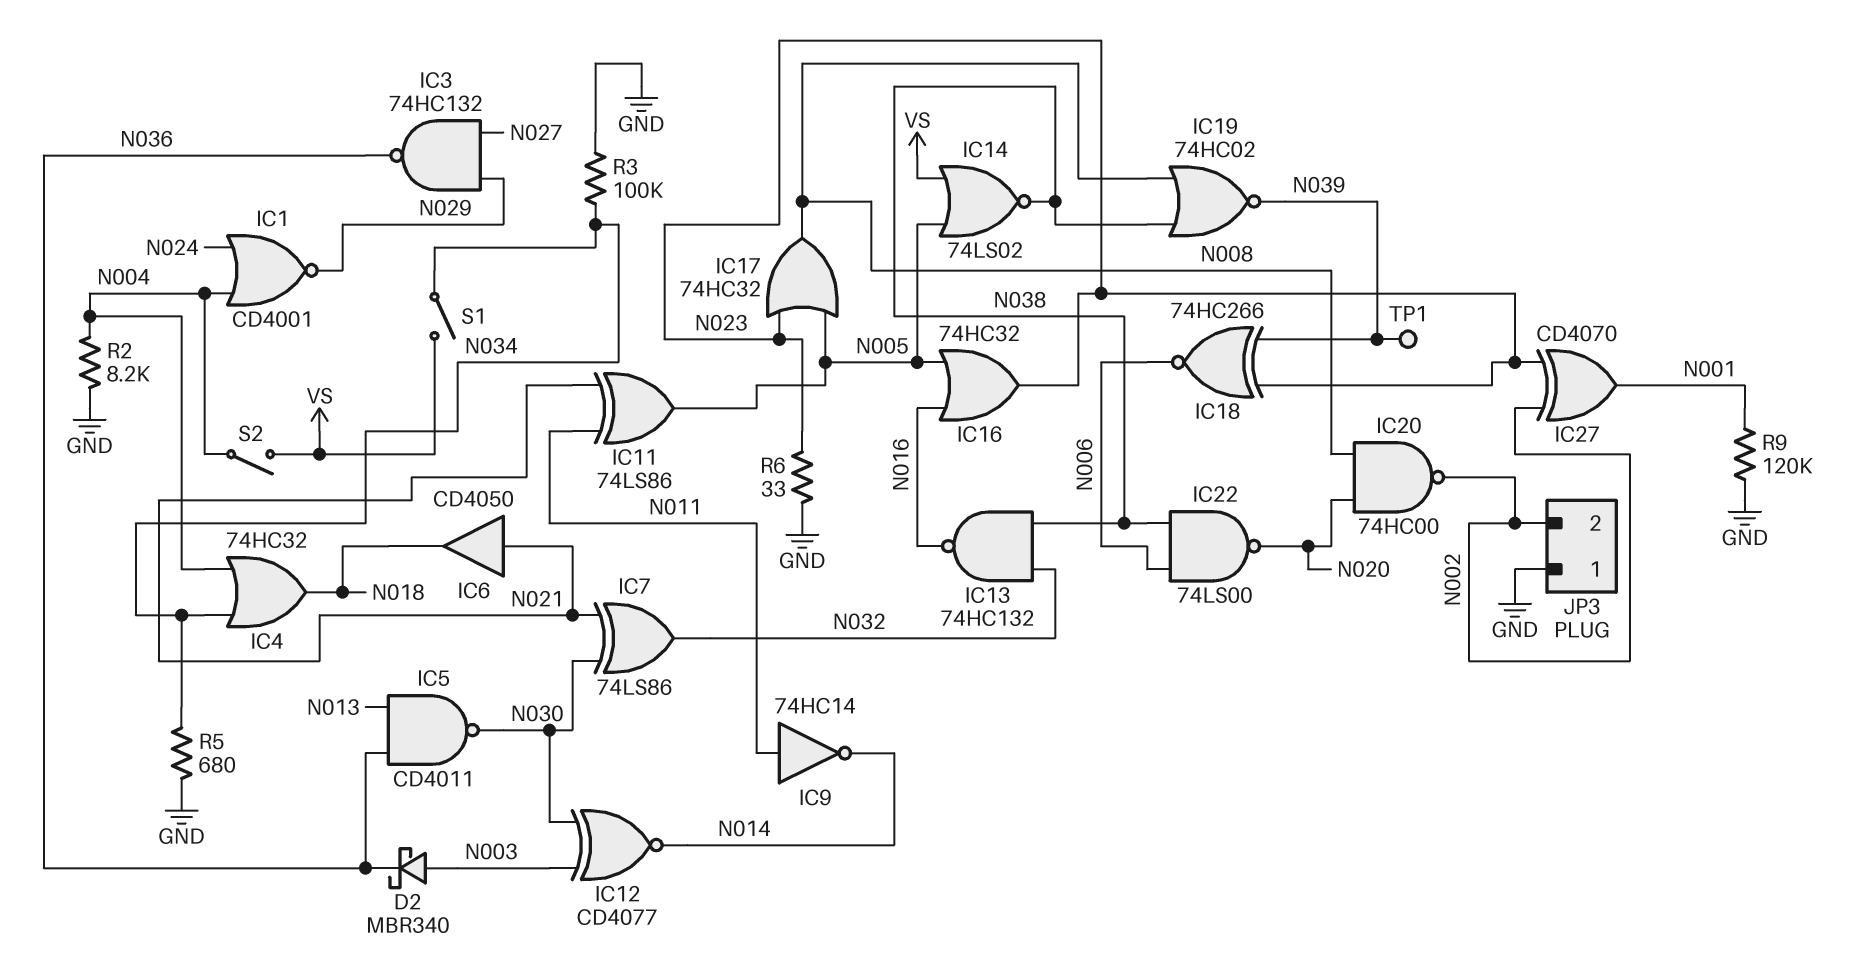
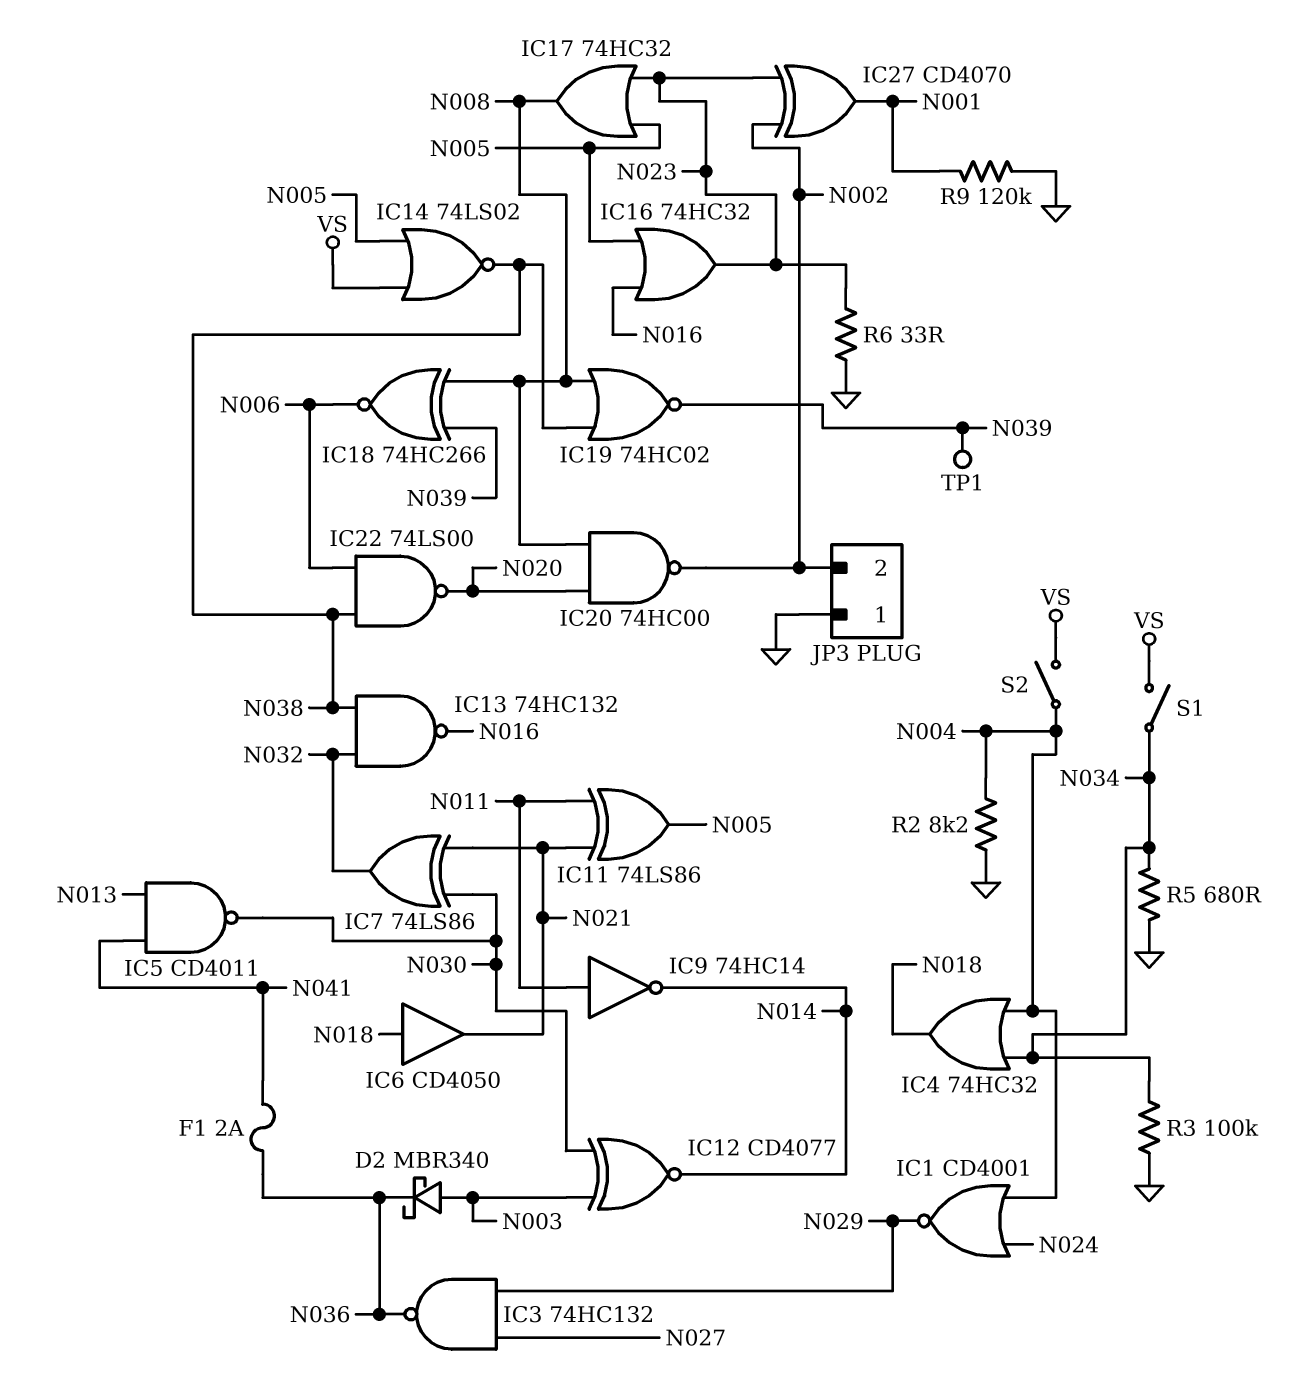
F1: none -> 2A (N036, N041)
IC5: NAND CD4011 (in N013, in N036, out N030) -> NAND CD4011 (in N013, in N041, out N030)
IC6: buffer CD4050 (in N021, out N018) -> buffer CD4050 (in N018, out N021)
IC18: XNOR 74HC266 (in N023, in N039, out N006) -> XNOR 74HC266 (in N008, in N039, out N006)

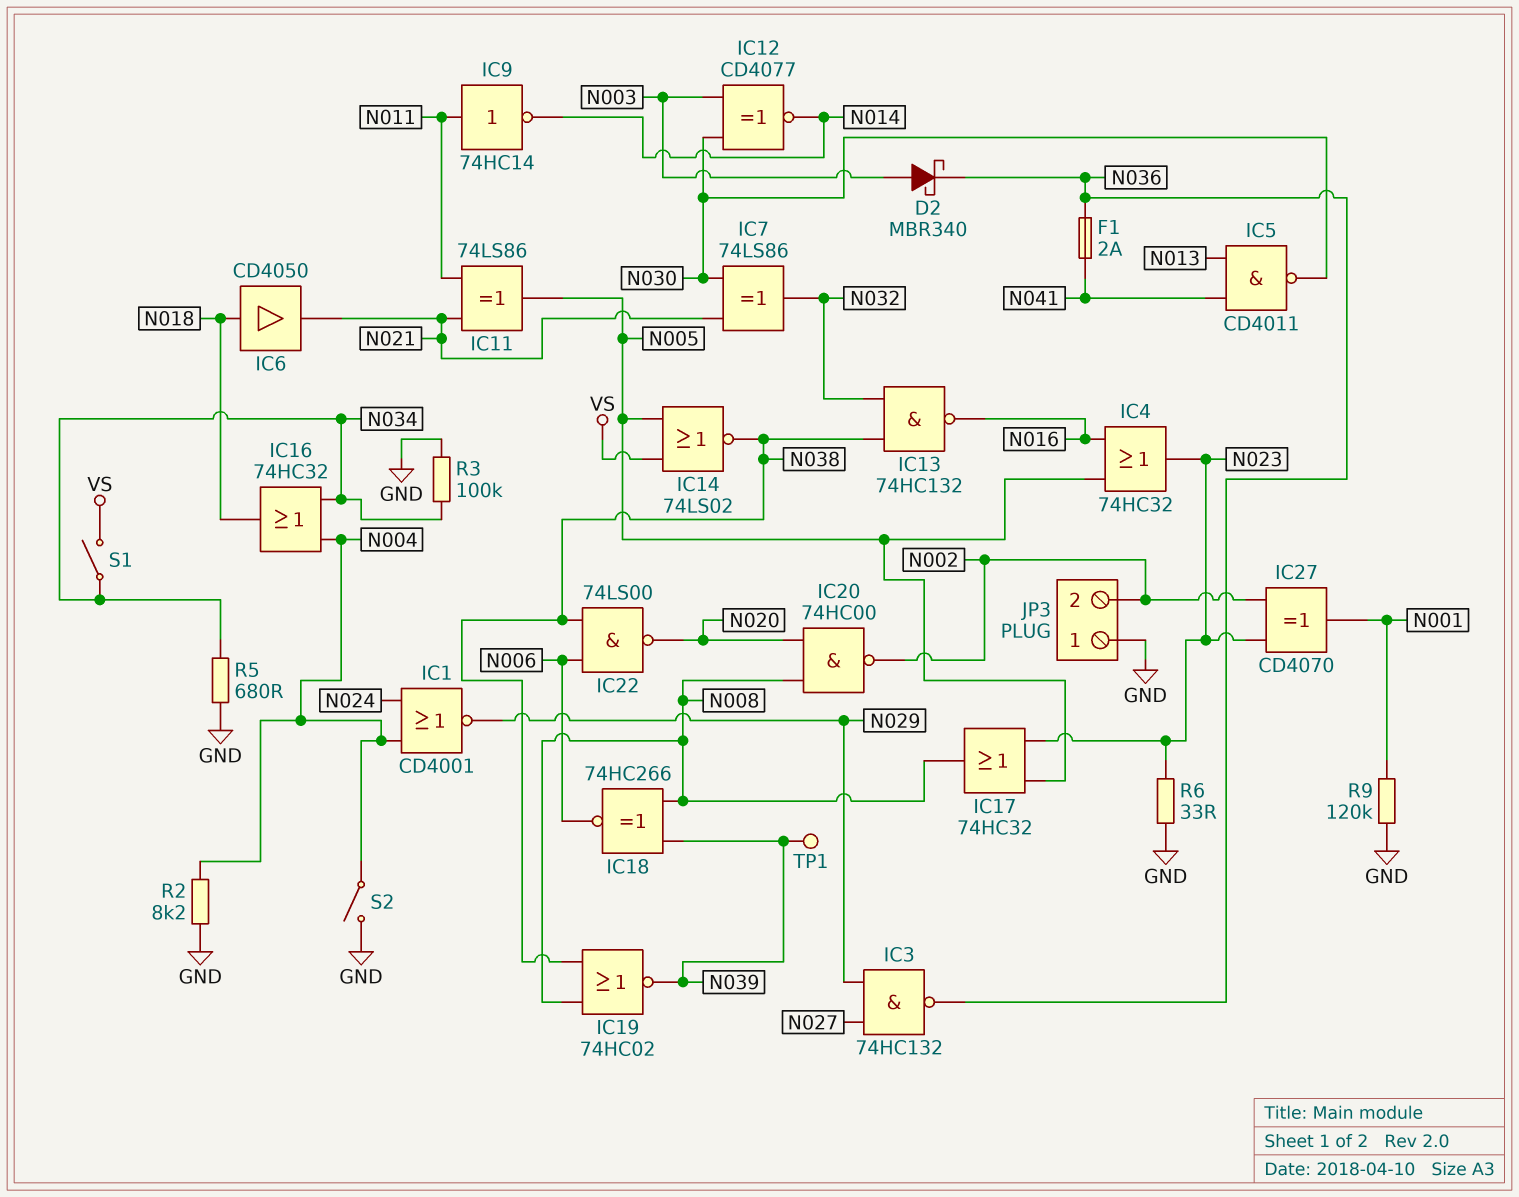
IC4: OR 74HC32 (in N004, in N034, out N018) -> OR 74HC32 (in N005, in N016, out N023)
IC16: OR 74HC32 (in N005, in N016, out N023) -> OR 74HC32 (in N004, in N034, out N018)
S2: switch (N004, VS) -> switch (GND, N004)

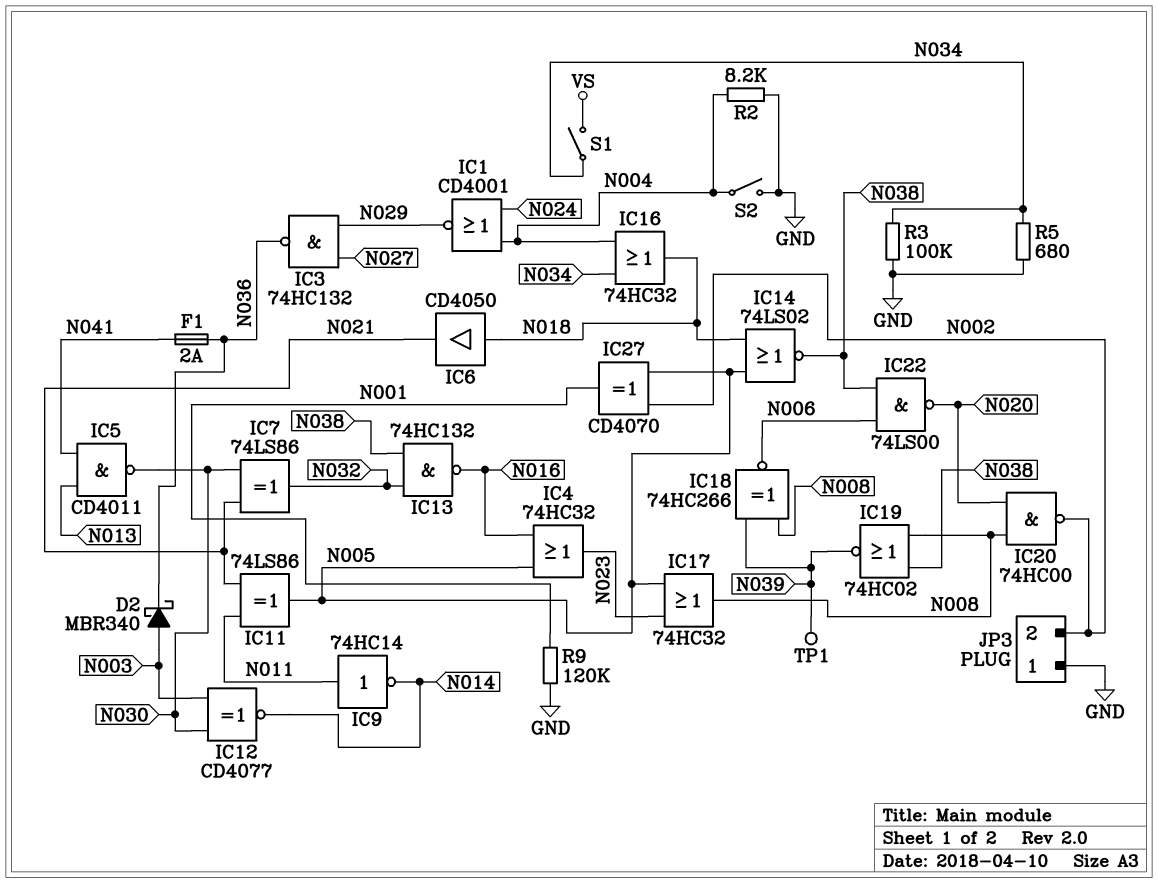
IC14: NOR 74LS02 (in N005, in VS, out N038) -> NOR 74LS02 (in N005, in N018, out N038)
IC27: XOR CD4070 (in N002, in N023, out N001) -> XOR CD4070 (in N002, in N005, out N001)
R6: 33 (GND, N023) -> none

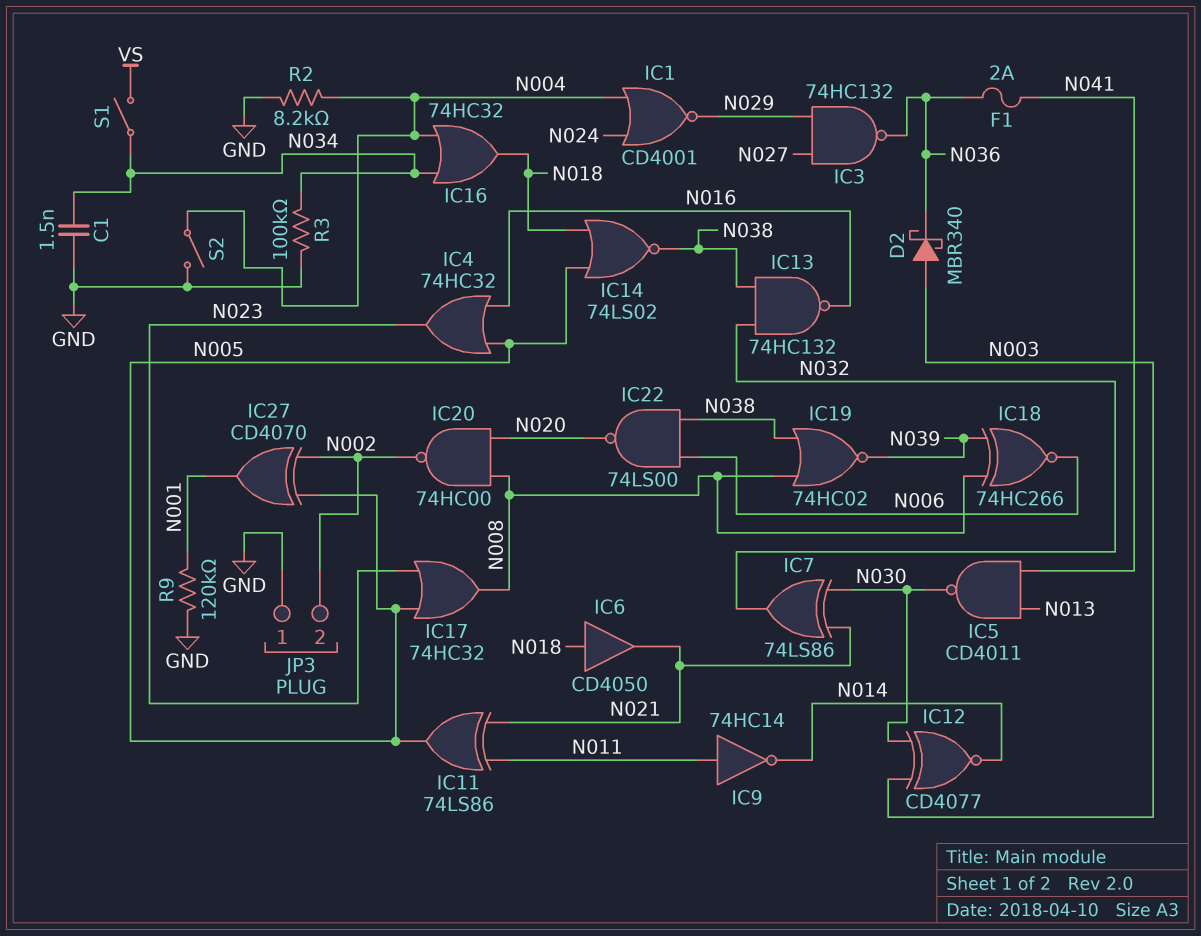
C1: none -> 1.5nF (GND, N034)
R5: 680 (GND, N034) -> none
TP1: test point (N039) -> none

